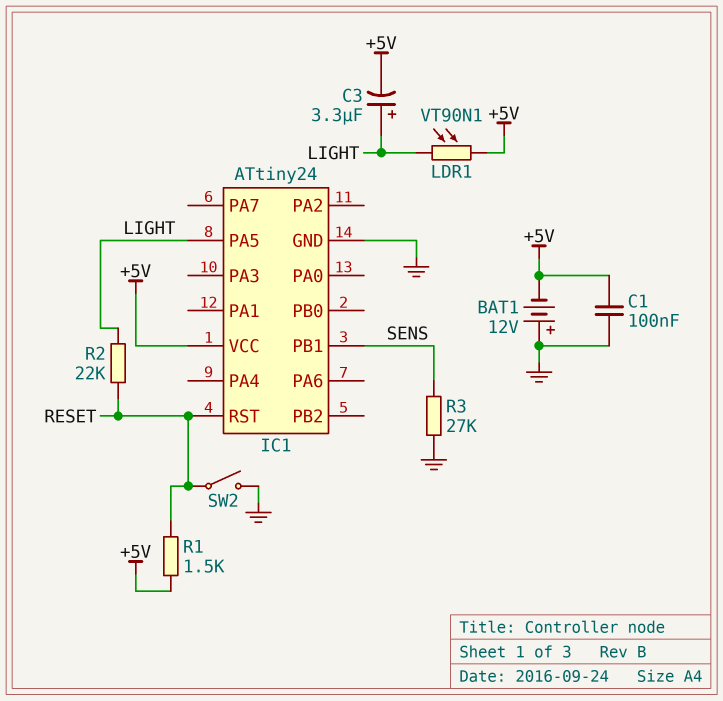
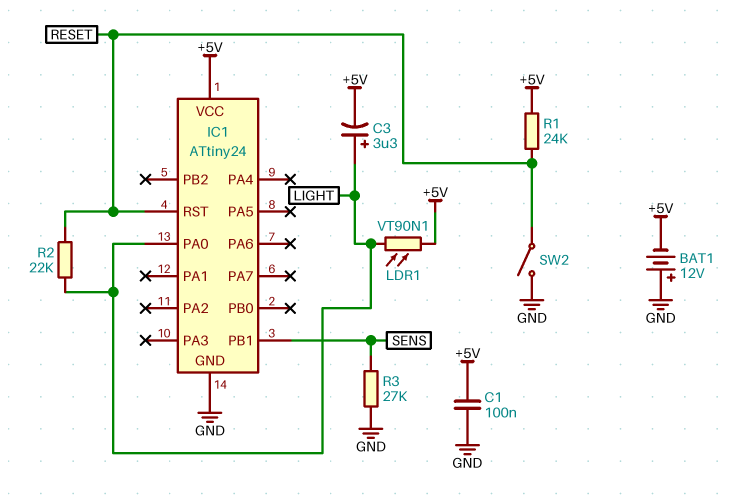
IC1 pin PA0: none -> LIGHT
IC1 pin PA5: LIGHT -> none
R1: 1.5k (+5V, RESET) -> 24k (+5V, RESET)

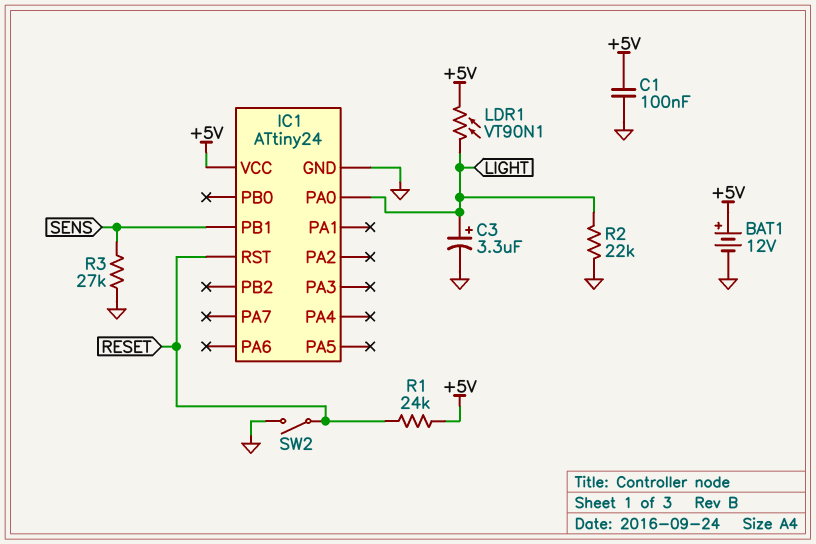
BAT1: 12V (plus GND, minus +5V) -> 12V (plus +5V, minus GND)
C3: 3.3uF (plus LIGHT, minus +5V) -> 3.3uF (plus LIGHT, minus GND)
R2: 22k (LIGHT, RESET) -> 22k (GND, LIGHT)

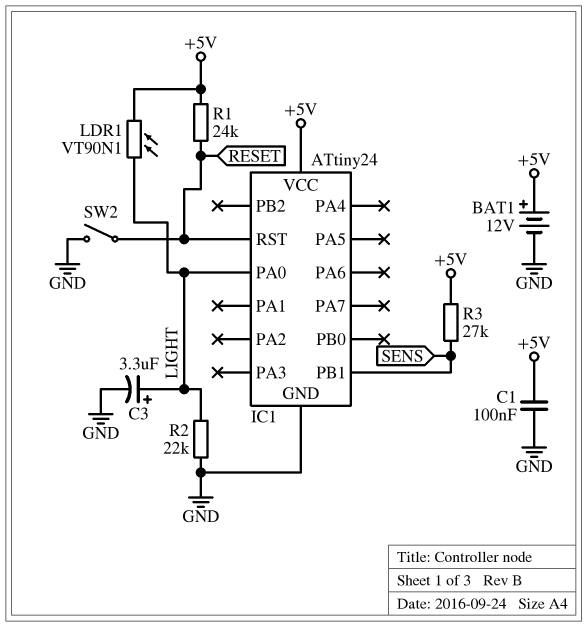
R3: 27k (GND, SENS) -> 27k (+5V, SENS)

